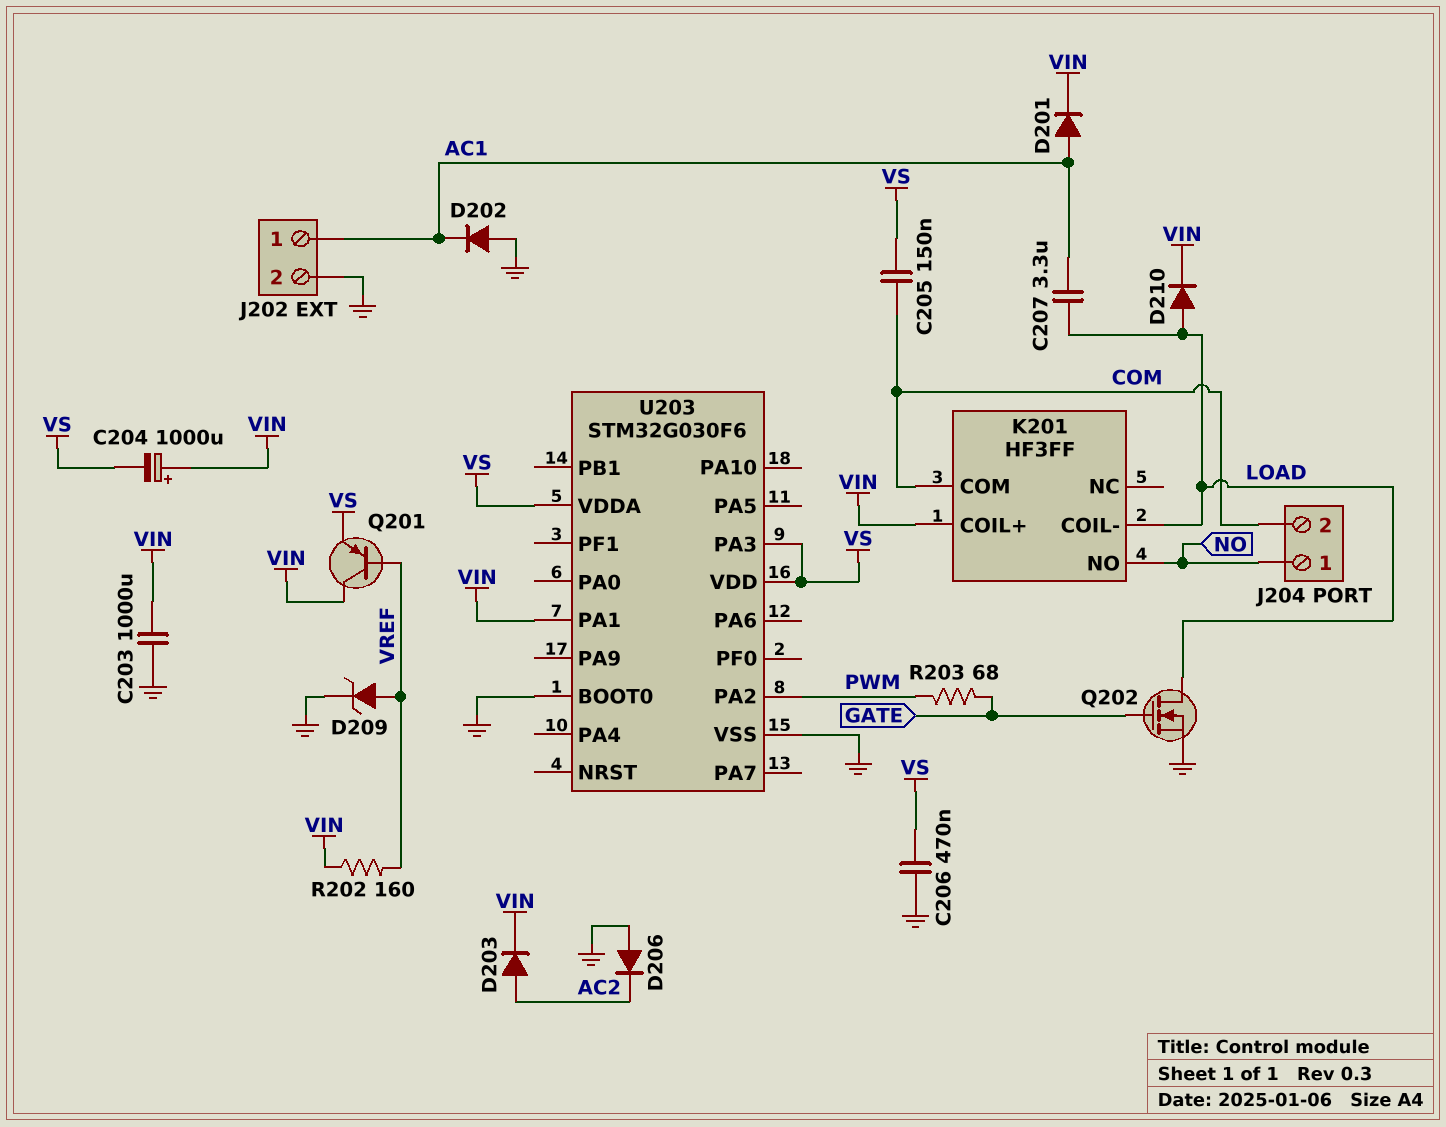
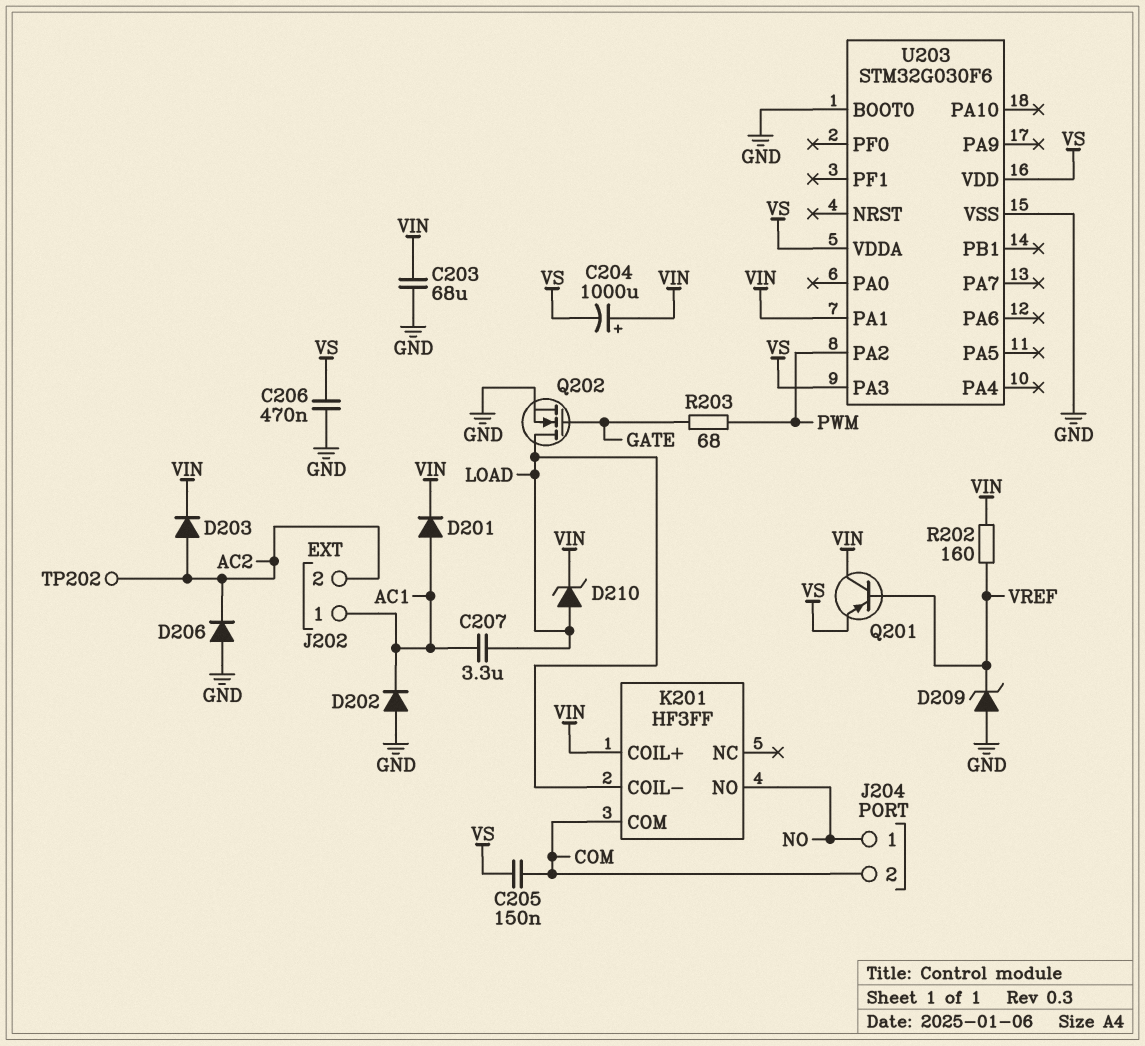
C203: 1000uF (GND, VIN) -> 68uF (GND, VIN)
D209: zener (A VREF, K GND) -> zener (A GND, K VREF)
D210: diode (A LOAD, K VIN) -> zener (A LOAD, K VIN)
J202 pin 2: GND -> AC2
TP202: none -> test point (AC2)

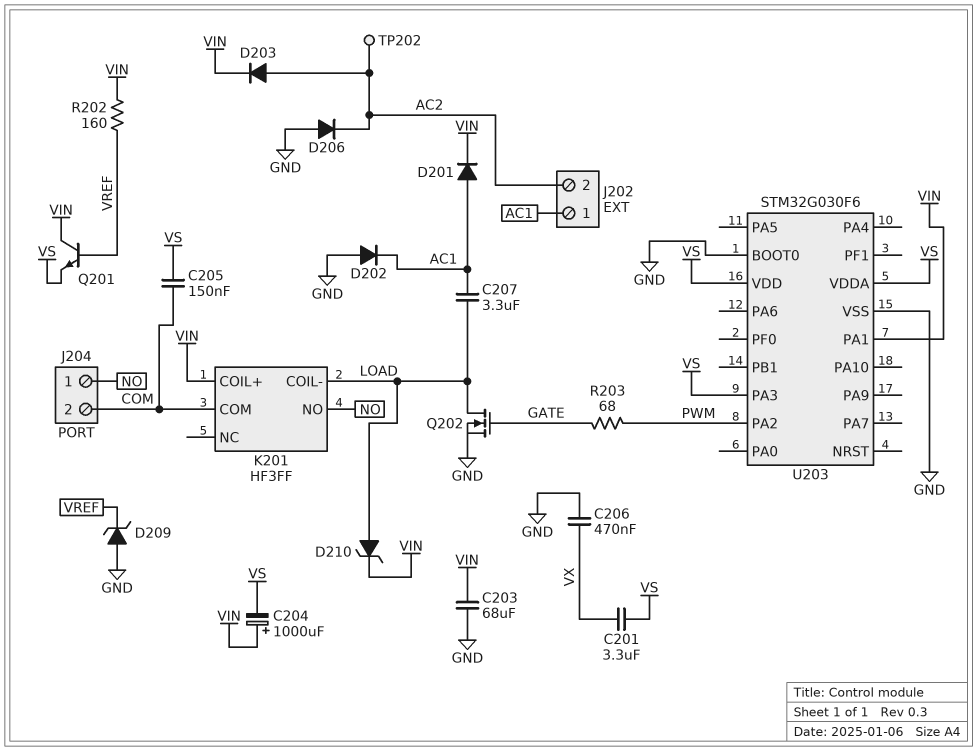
C201: none -> 3.3uF (VS, VX)
C206: 470nF (GND, VS) -> 470nF (GND, VX)
Q201: PNP (B VREF, C VIN, E VS) -> NPN (B VREF, C VIN, E VS)

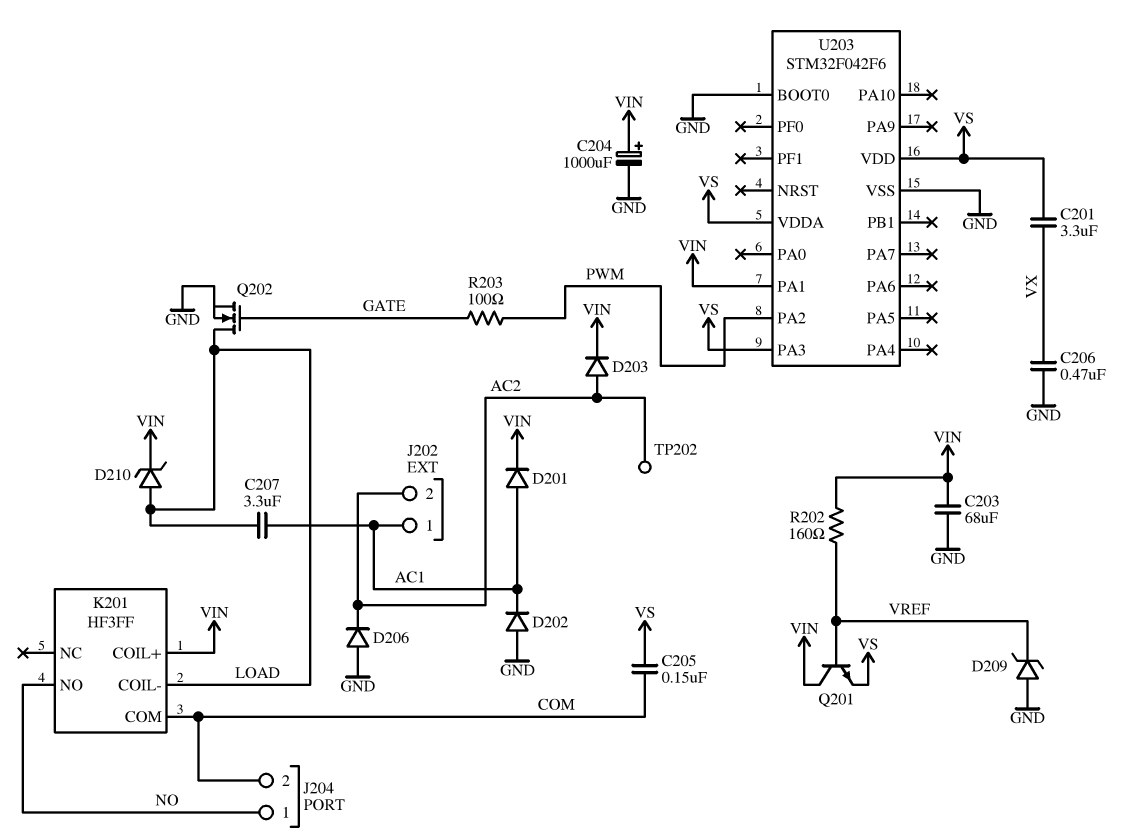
C204: 1000uF (plus VIN, minus VS) -> 1000uF (plus VIN, minus GND)
R203: 68 (GATE, PWM) -> 100 (GATE, PWM)
U203: STM32G030F6 -> STM32F042F6

